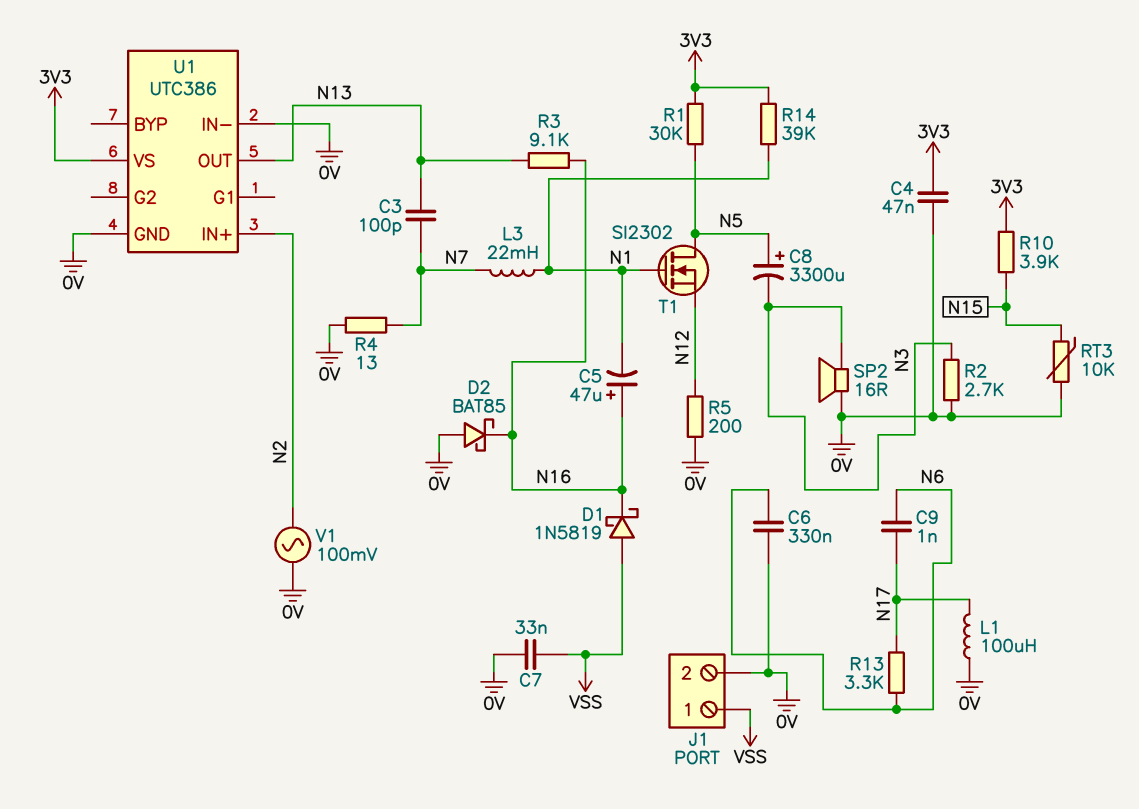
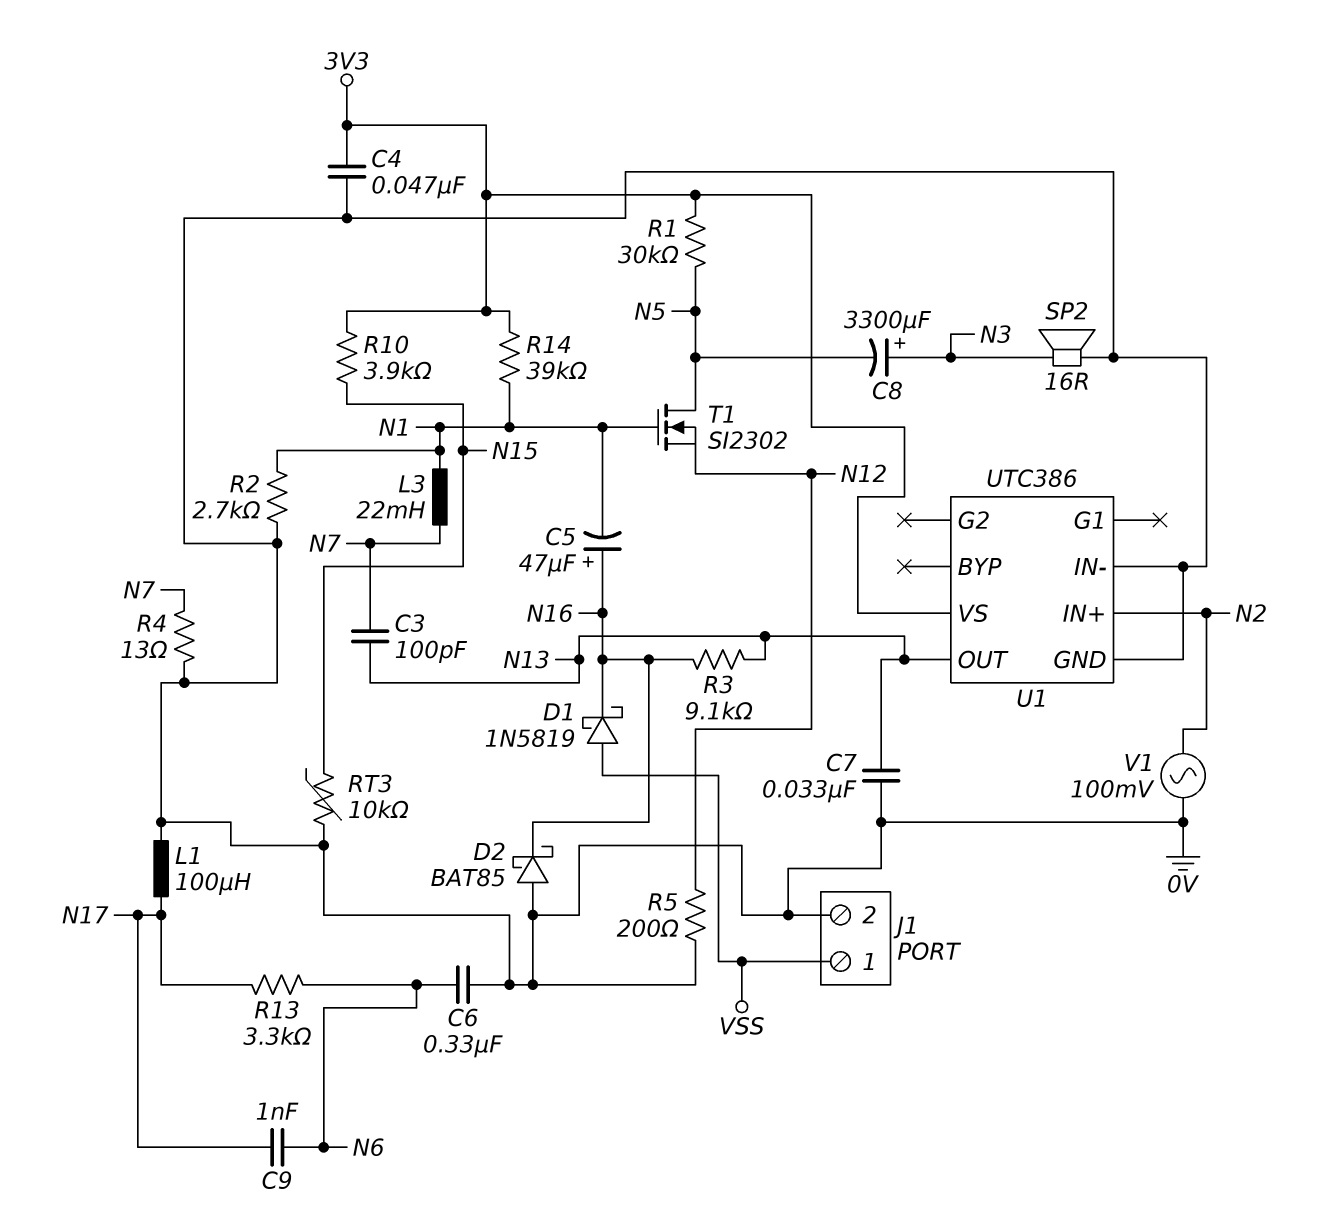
C7: 33nF (0V, VSS) -> 33nF (0V, N13)
C8: 3300uF (plus N5, minus N3) -> 3300uF (plus N3, minus N5)
R2: 2.7k (0V, N3) -> 2.7k (0V, N1)

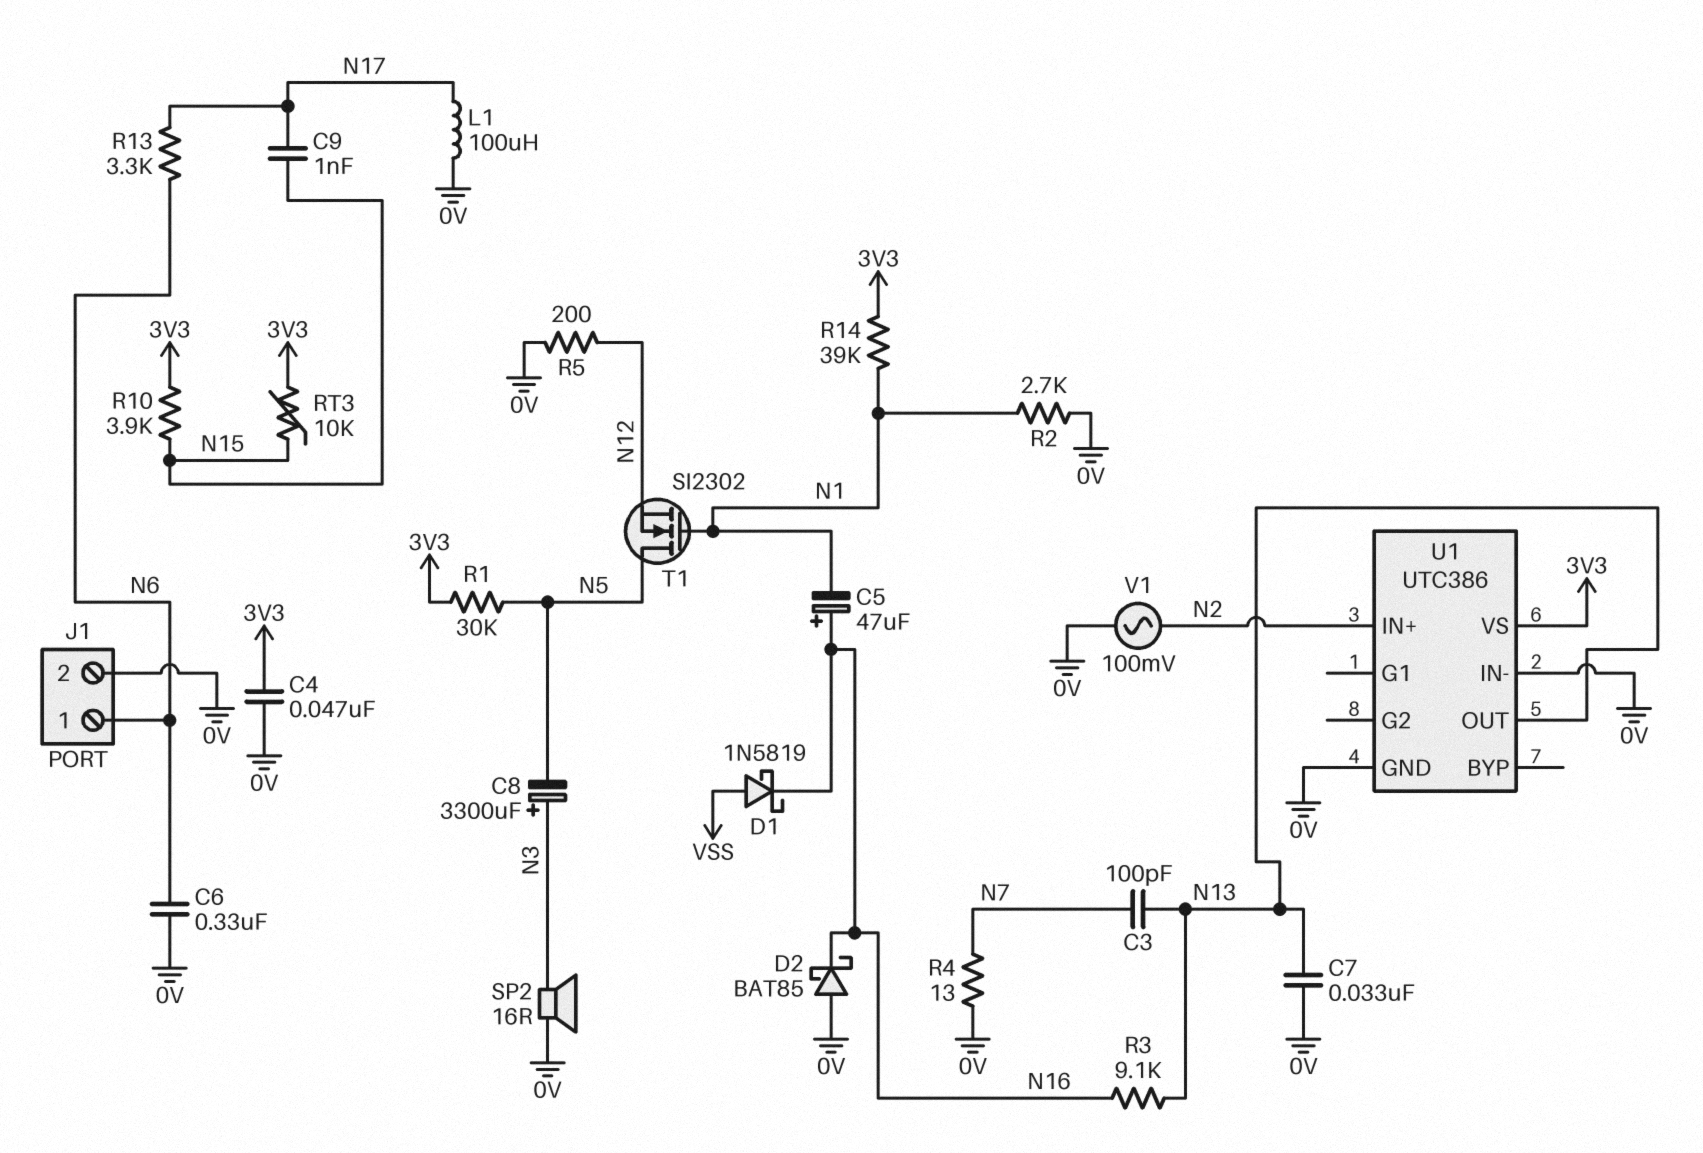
C9: 1nF (N6, N17) -> 1nF (N15, N17)
J1 pin 1: VSS -> N6
L3: 22mH (N1, N7) -> none
RT3: 10k (0V, N15) -> 10k (3V3, N15)

